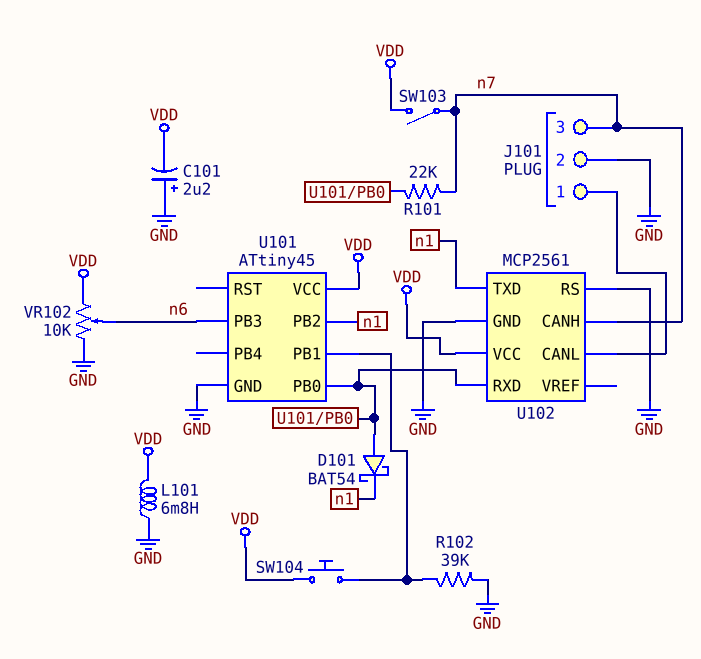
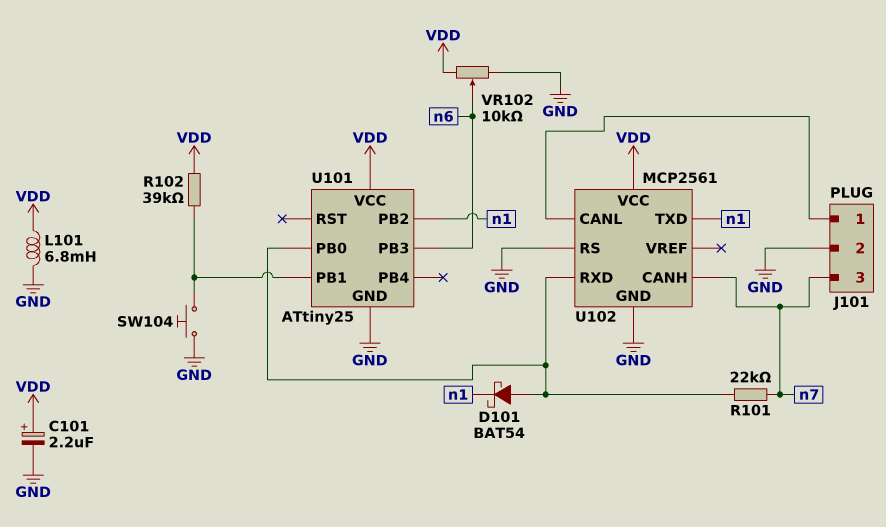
C101: 2.2uF (plus GND, minus VDD) -> 2.2uF (plus VDD, minus GND)
R102: 39k (GND, U101/PB1) -> 39k (U101/PB1, VDD)
SW103: switch (VDD, n7) -> none
SW104: button (U101/PB1, VDD) -> button (GND, U101/PB1)
U101: ATtiny45 -> ATtiny25

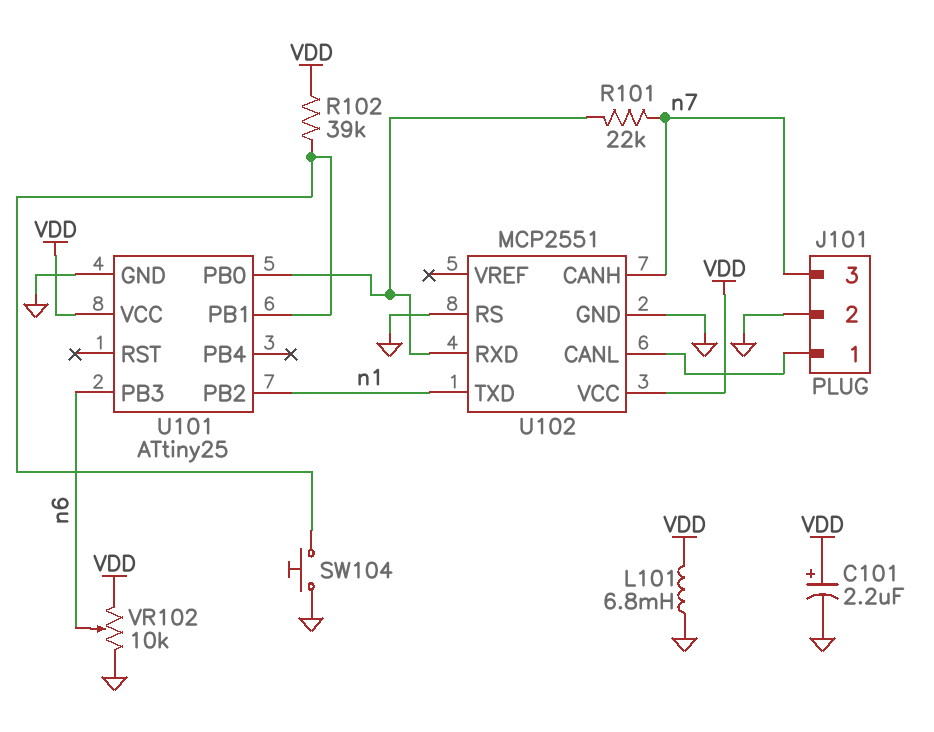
D101: schottky BAT54 (A U101/PB0, K n1) -> none
U102: MCP2561 -> MCP2551

